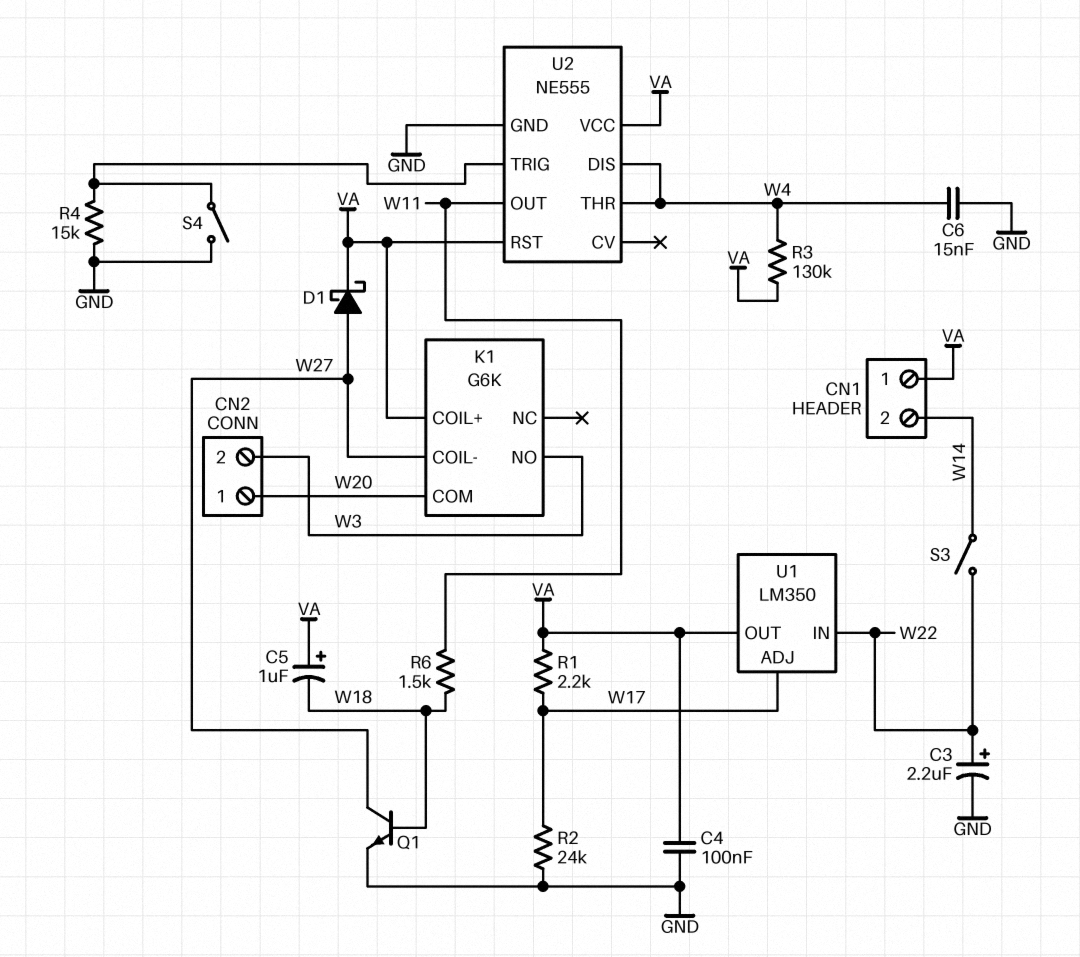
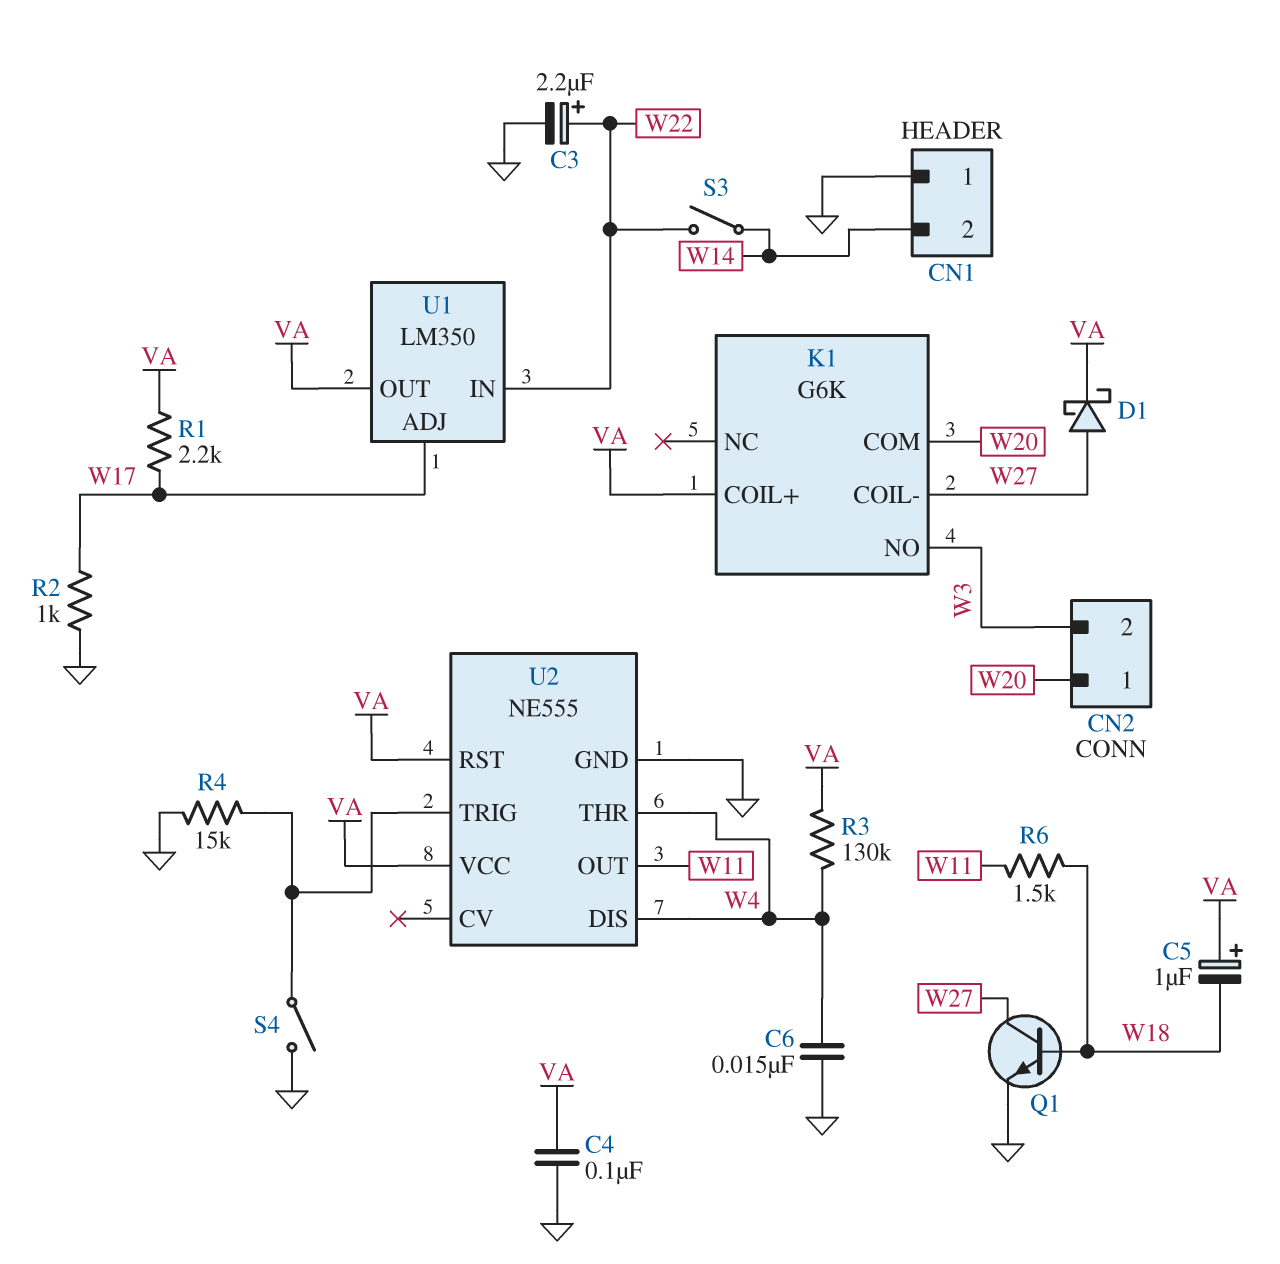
CN1 pin 1: VA -> GND
R2: 24k (GND, W17) -> 1k (GND, W17)

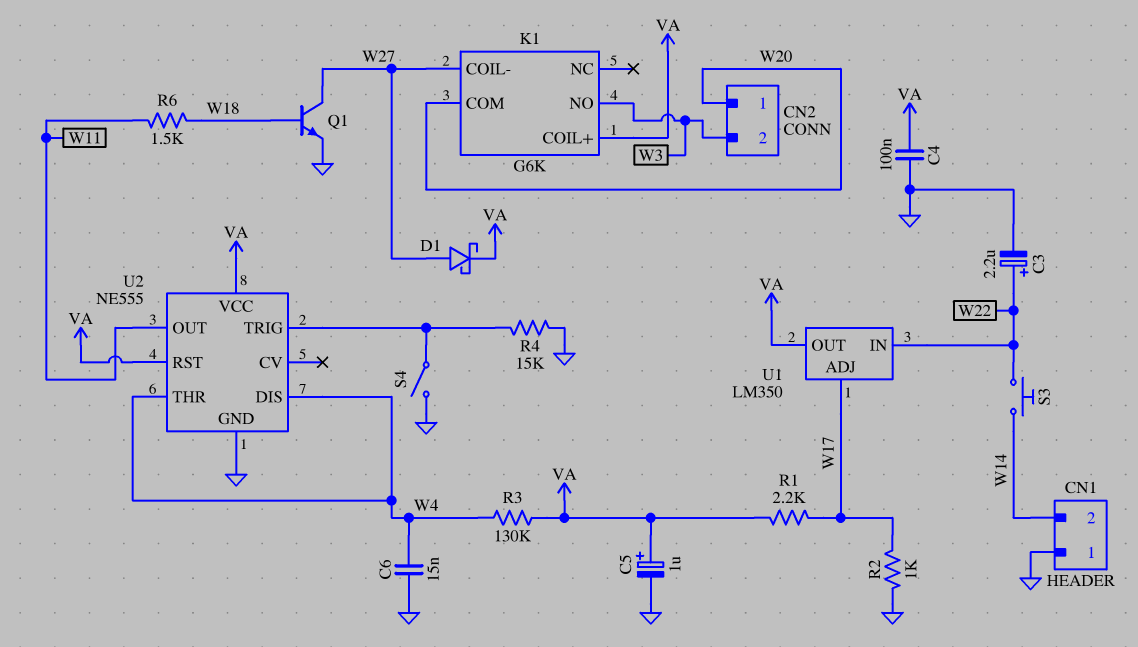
C5: 1uF (plus VA, minus W18) -> 1uF (plus VA, minus GND)
S3: switch (W14, W22) -> button (W14, W22)

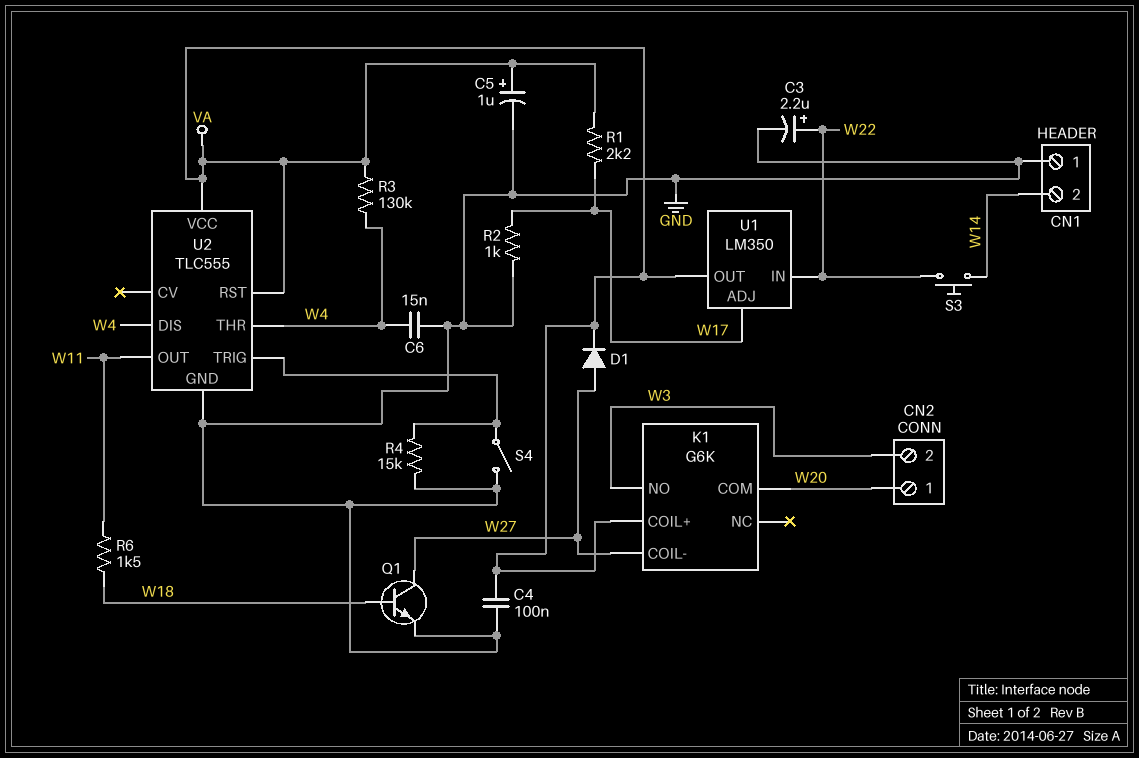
D1: schottky (A W27, K VA) -> diode (A W27, K VA)
U2: NE555 -> TLC555

